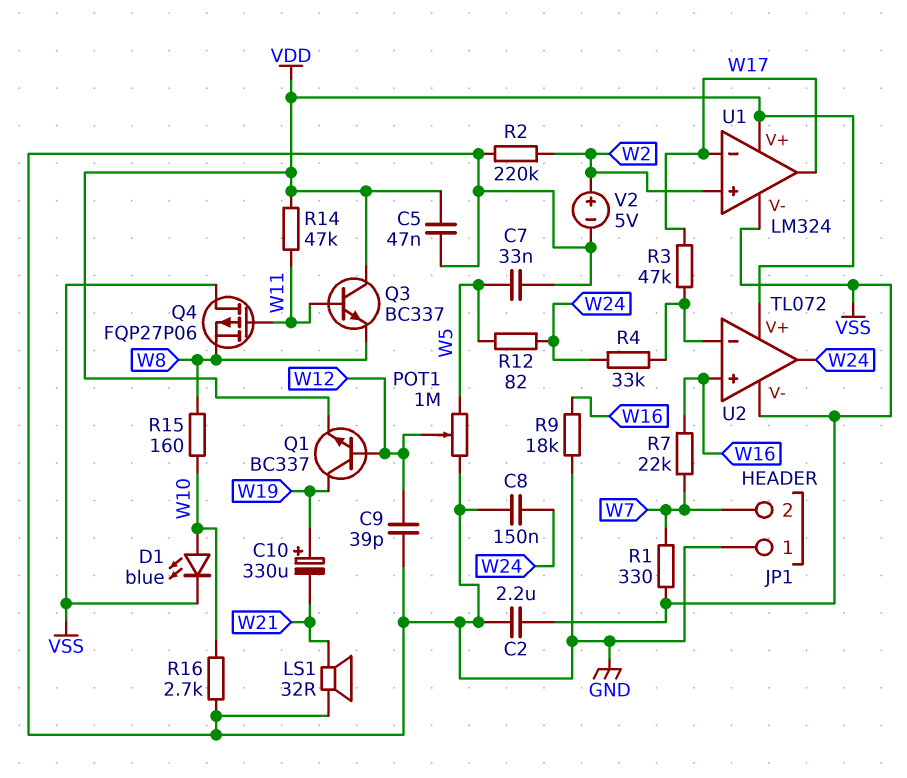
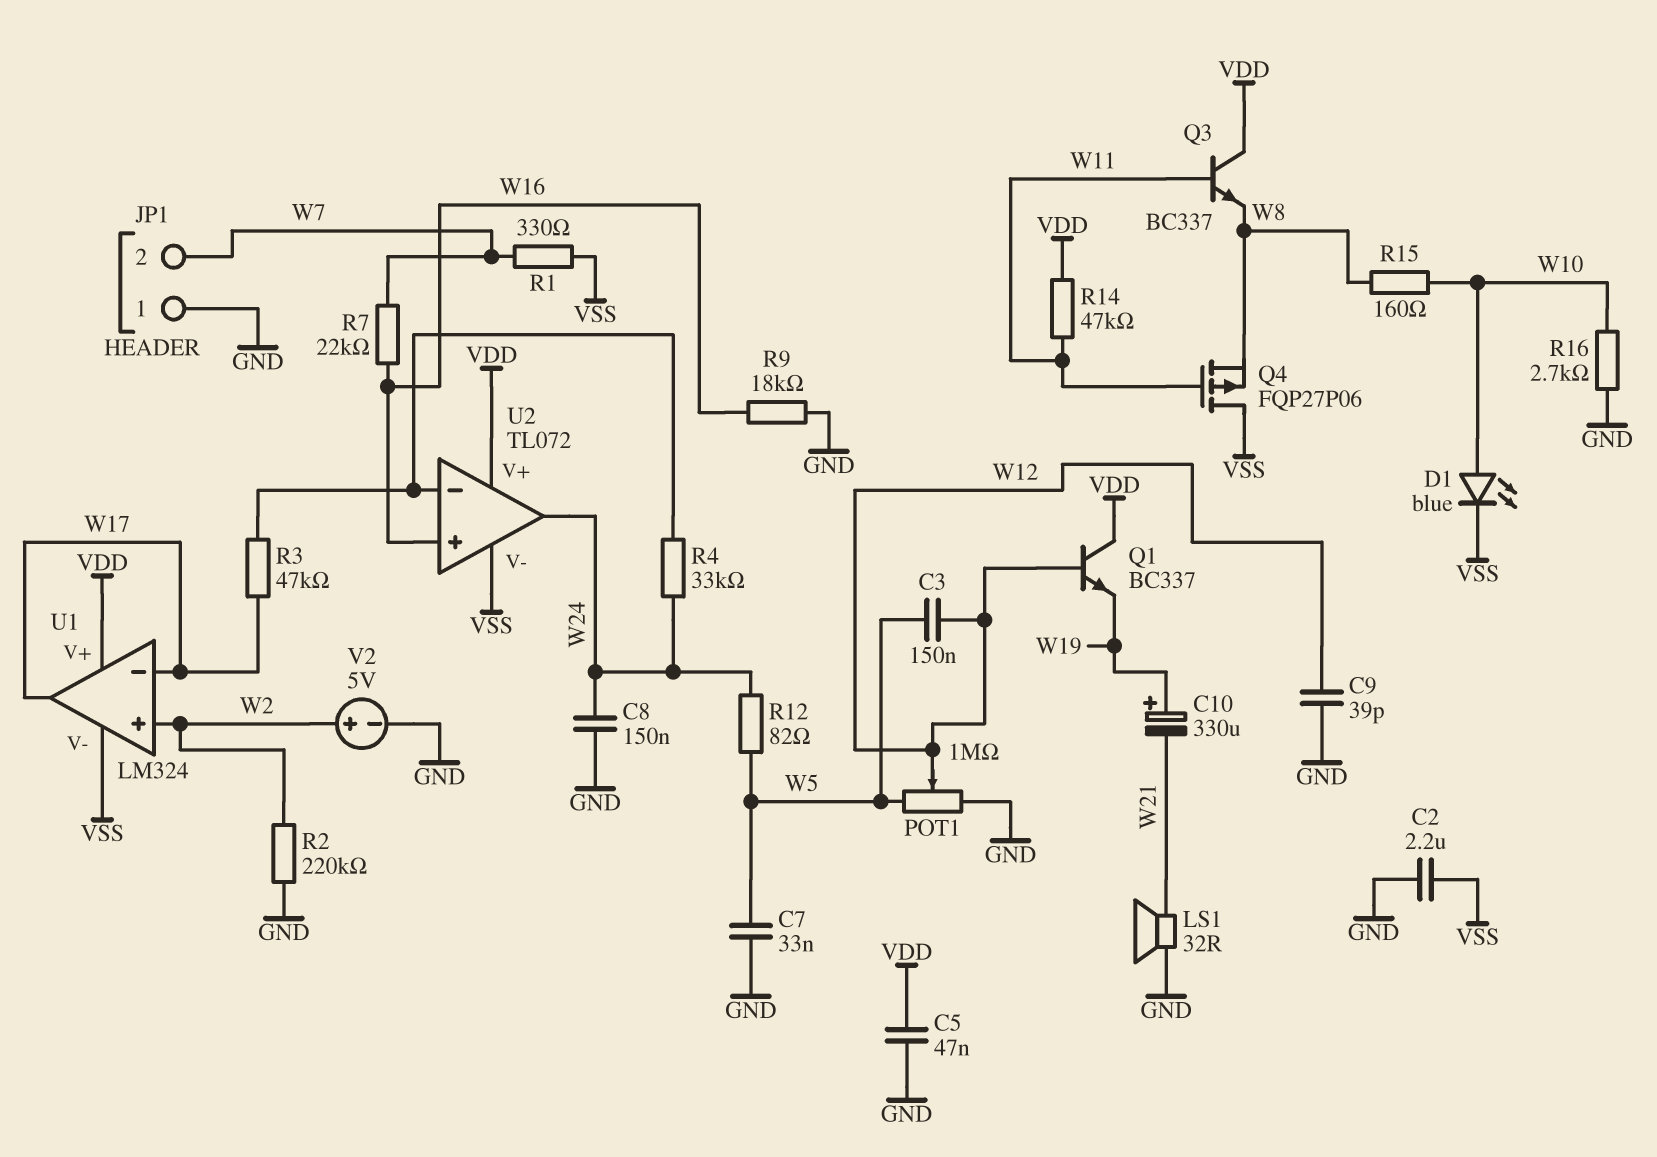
C3: none -> 150nF (W5, W12)
Q1: NPN BC337 (B W12, C W19, E VDD) -> NPN BC337 (B W12, C VDD, E W19)

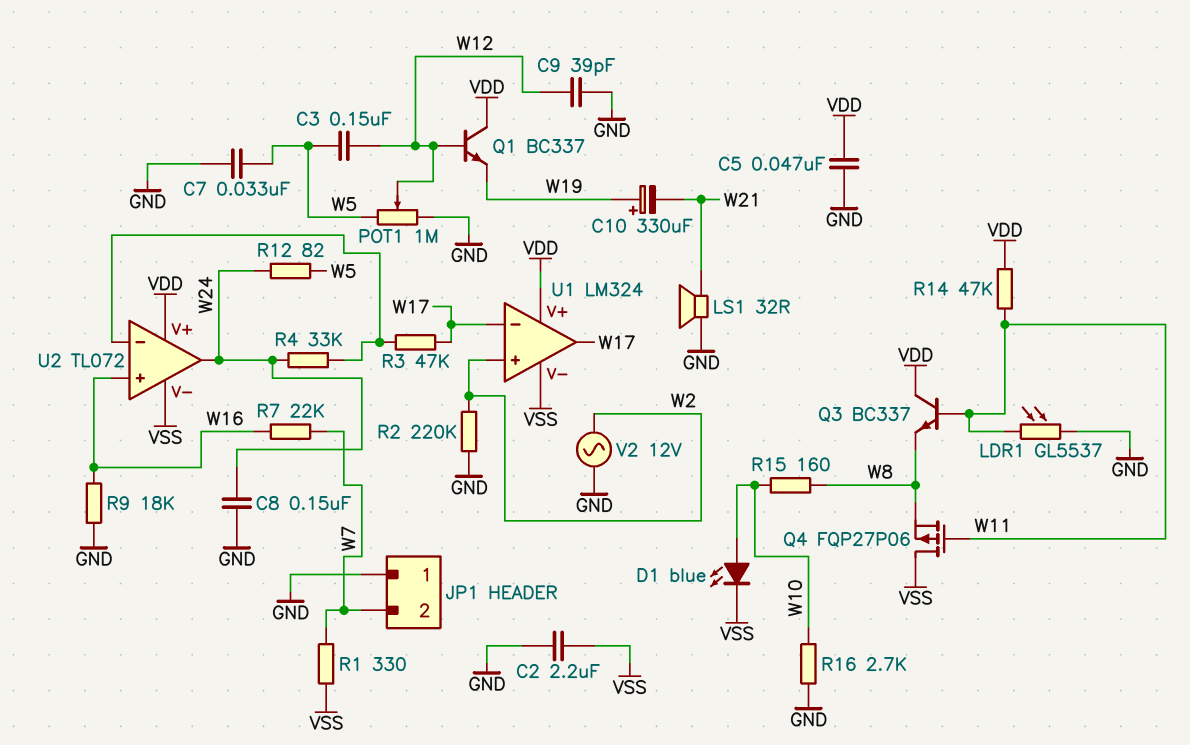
LDR1: none -> GL5537 (GND, W11)
V2: 5V (plus W2, minus GND) -> AC 12V (GND, W2)

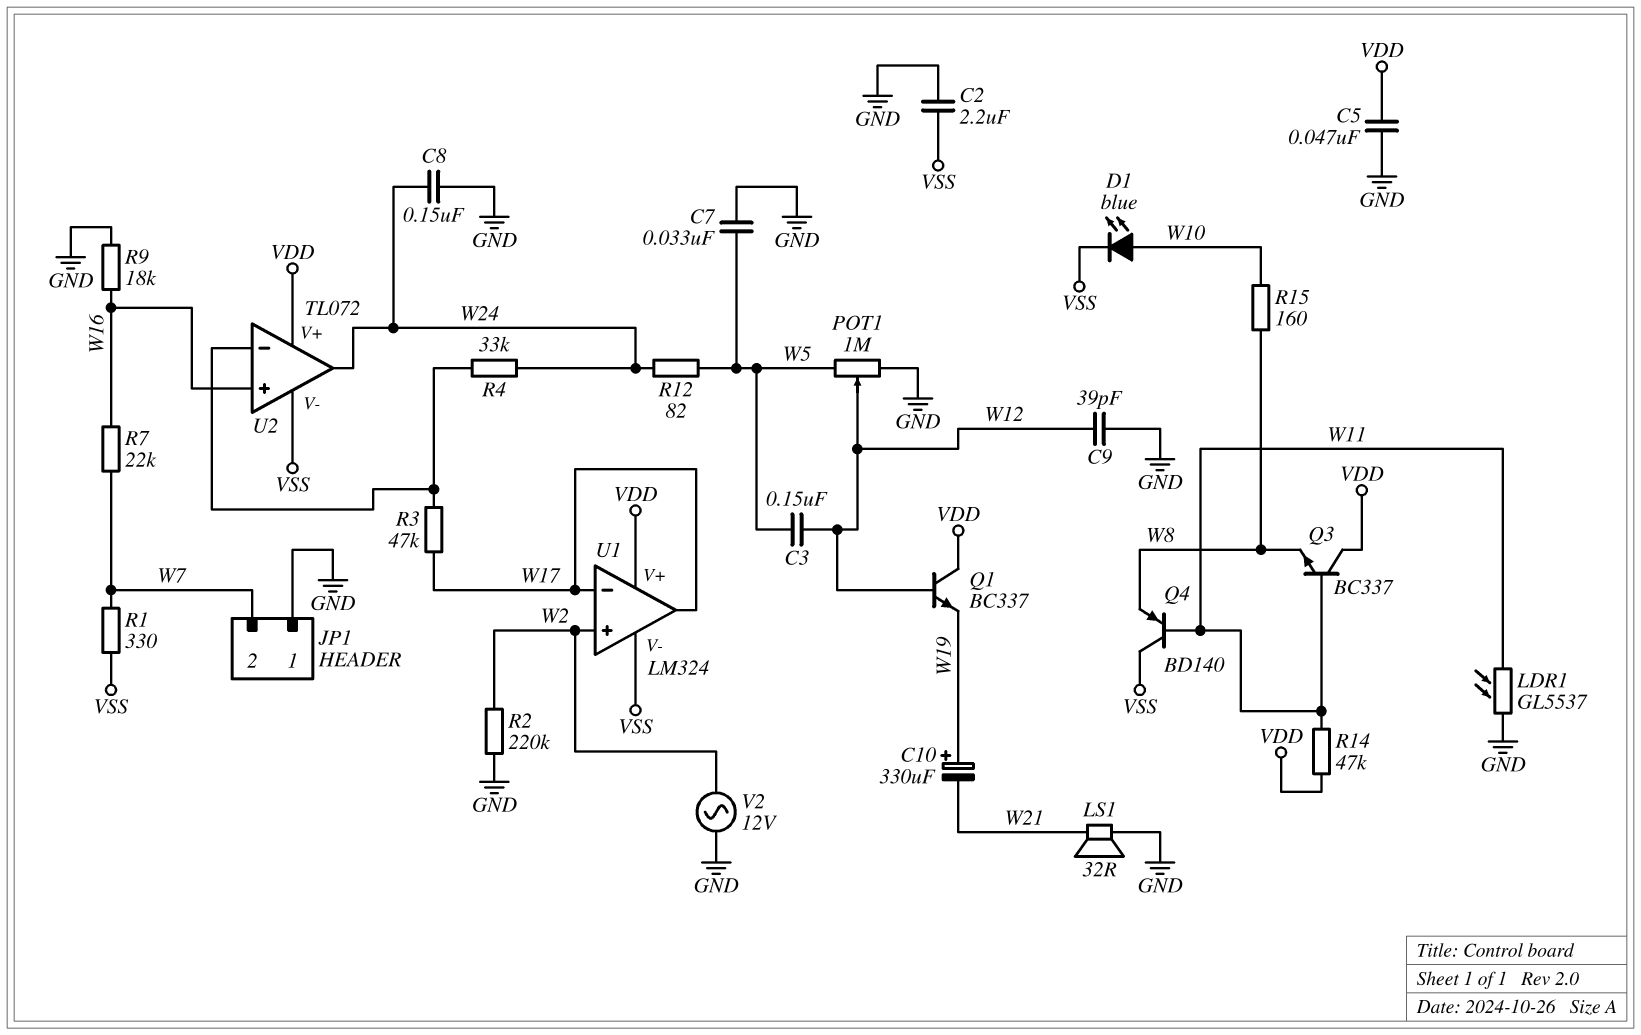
Q4: PMOS FQP27P06 (G W11, D VSS, S W8) -> PNP BD140 (B W11, C VSS, E W8)
R16: 2.7k (GND, W10) -> none

